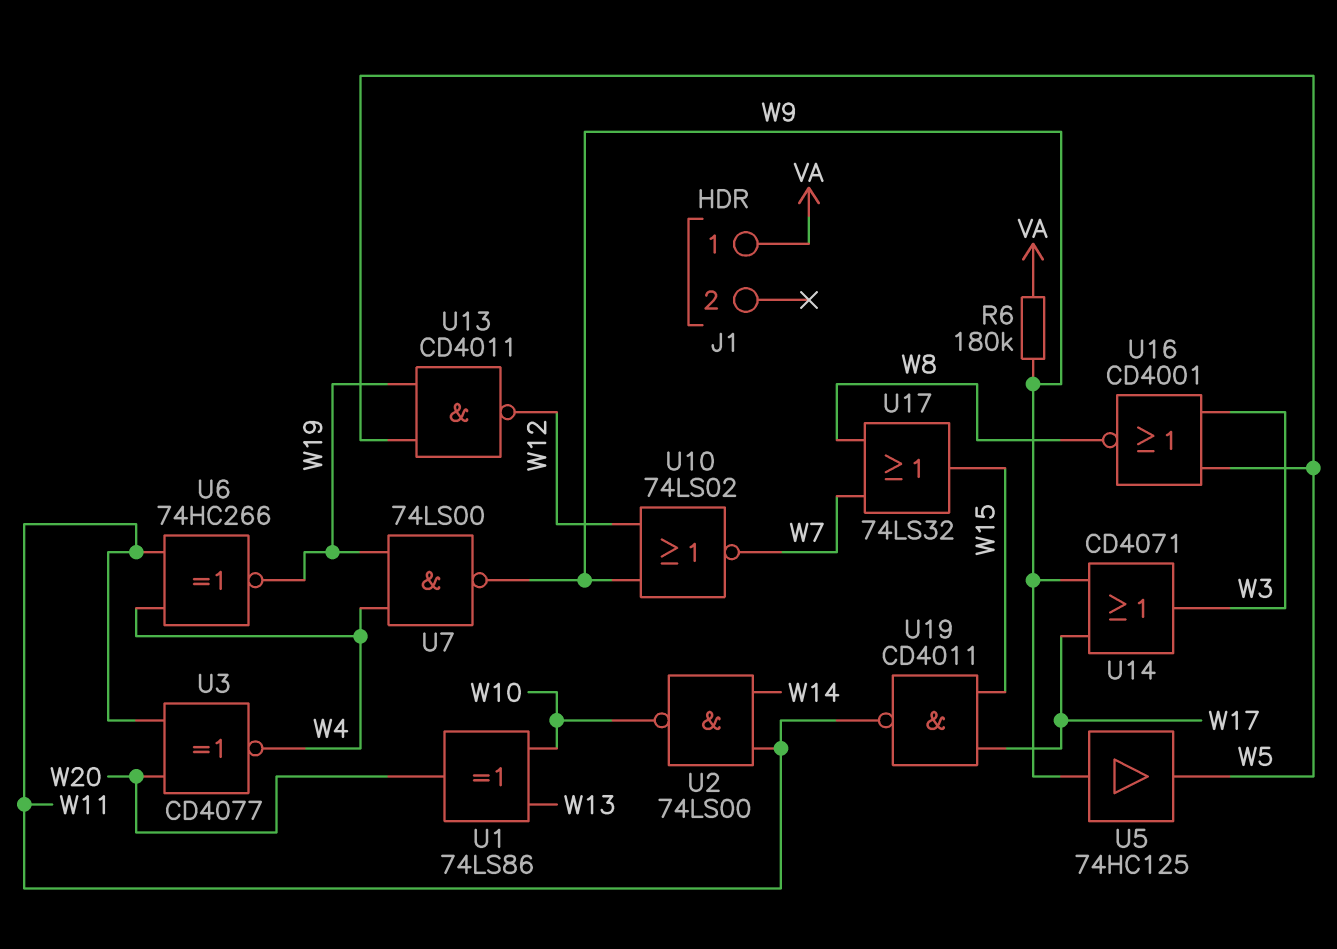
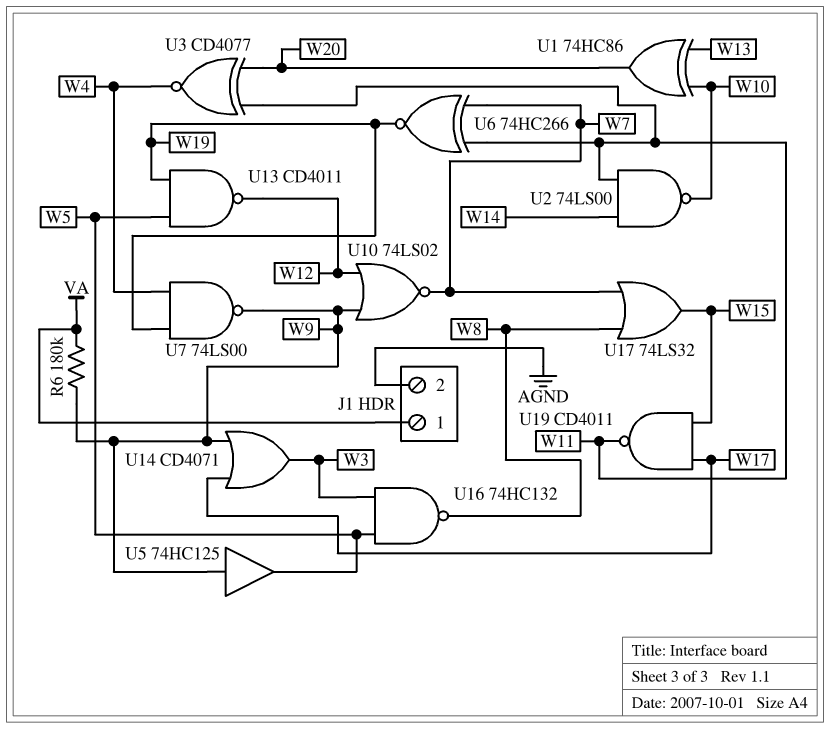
J1 pin 2: none -> AGND
U1: XOR 74LS86 (in W10, in W13, out W20) -> XOR 74HC86 (in W10, in W13, out W20)
U6: XNOR 74HC266 (in W4, in W11, out W19) -> XNOR 74HC266 (in W7, in W11, out W19)
U16: NOR CD4001 (in W3, in W5, out W8) -> NAND 74HC132 (in W3, in W5, out W8)

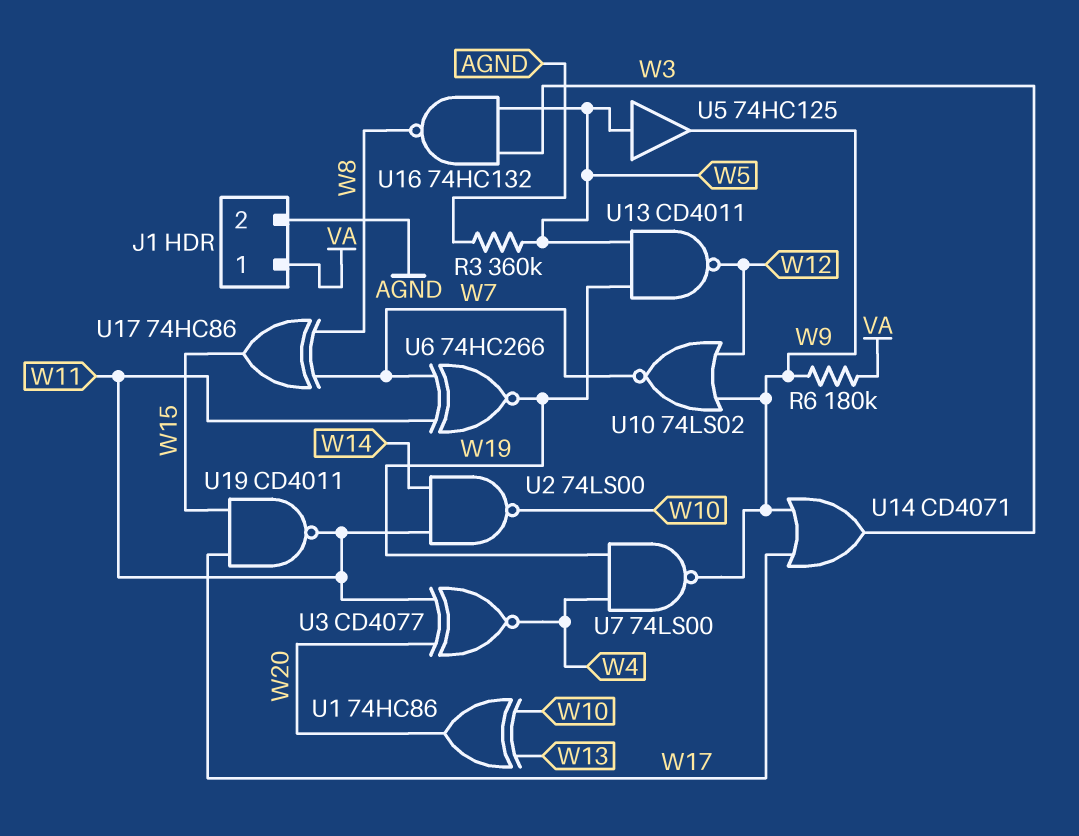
R3: none -> 360k (AGND, W5)
U5: buffer 74HC125 (in W9, out W5) -> buffer 74HC125 (in W5, out W9)
U17: OR 74LS32 (in W7, in W8, out W15) -> XOR 74HC86 (in W7, in W8, out W15)

